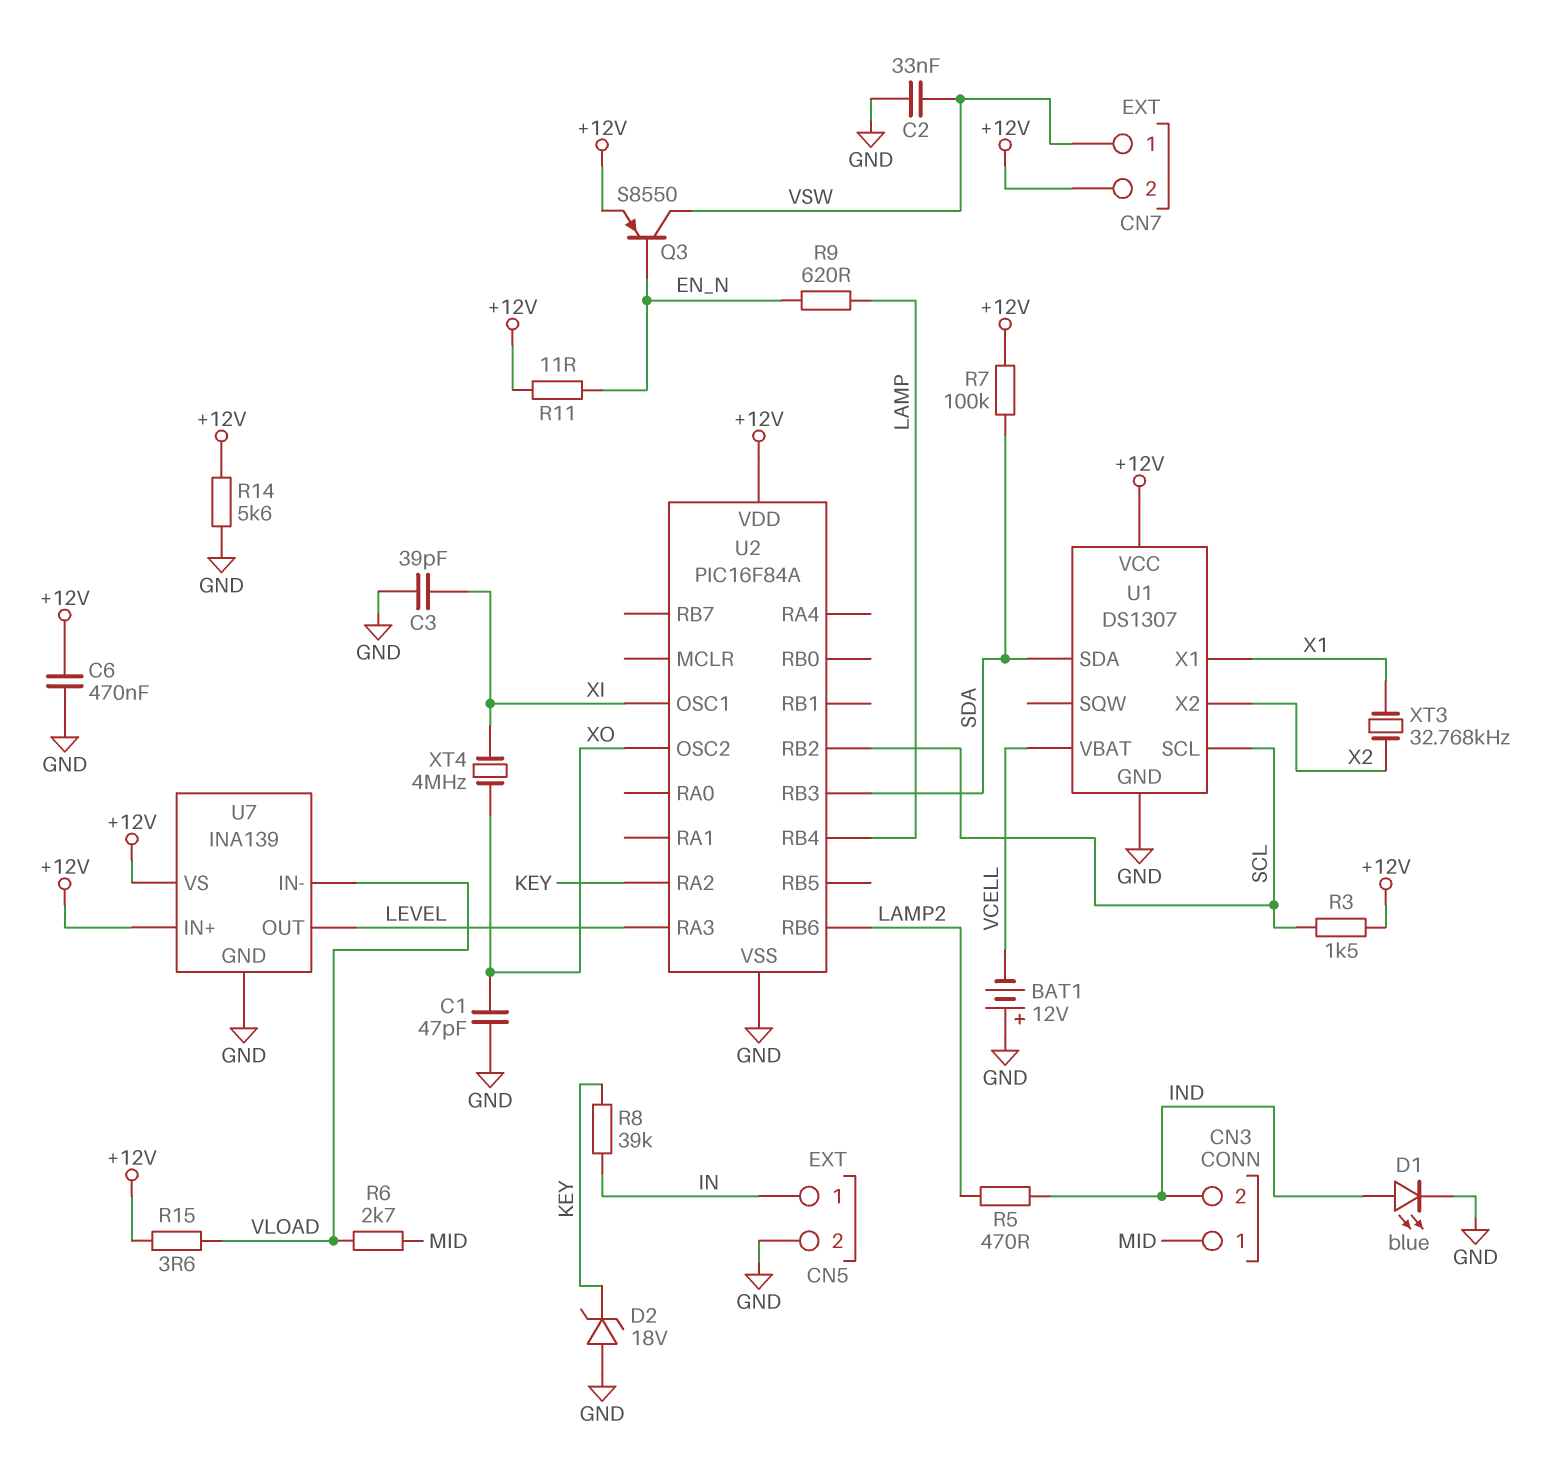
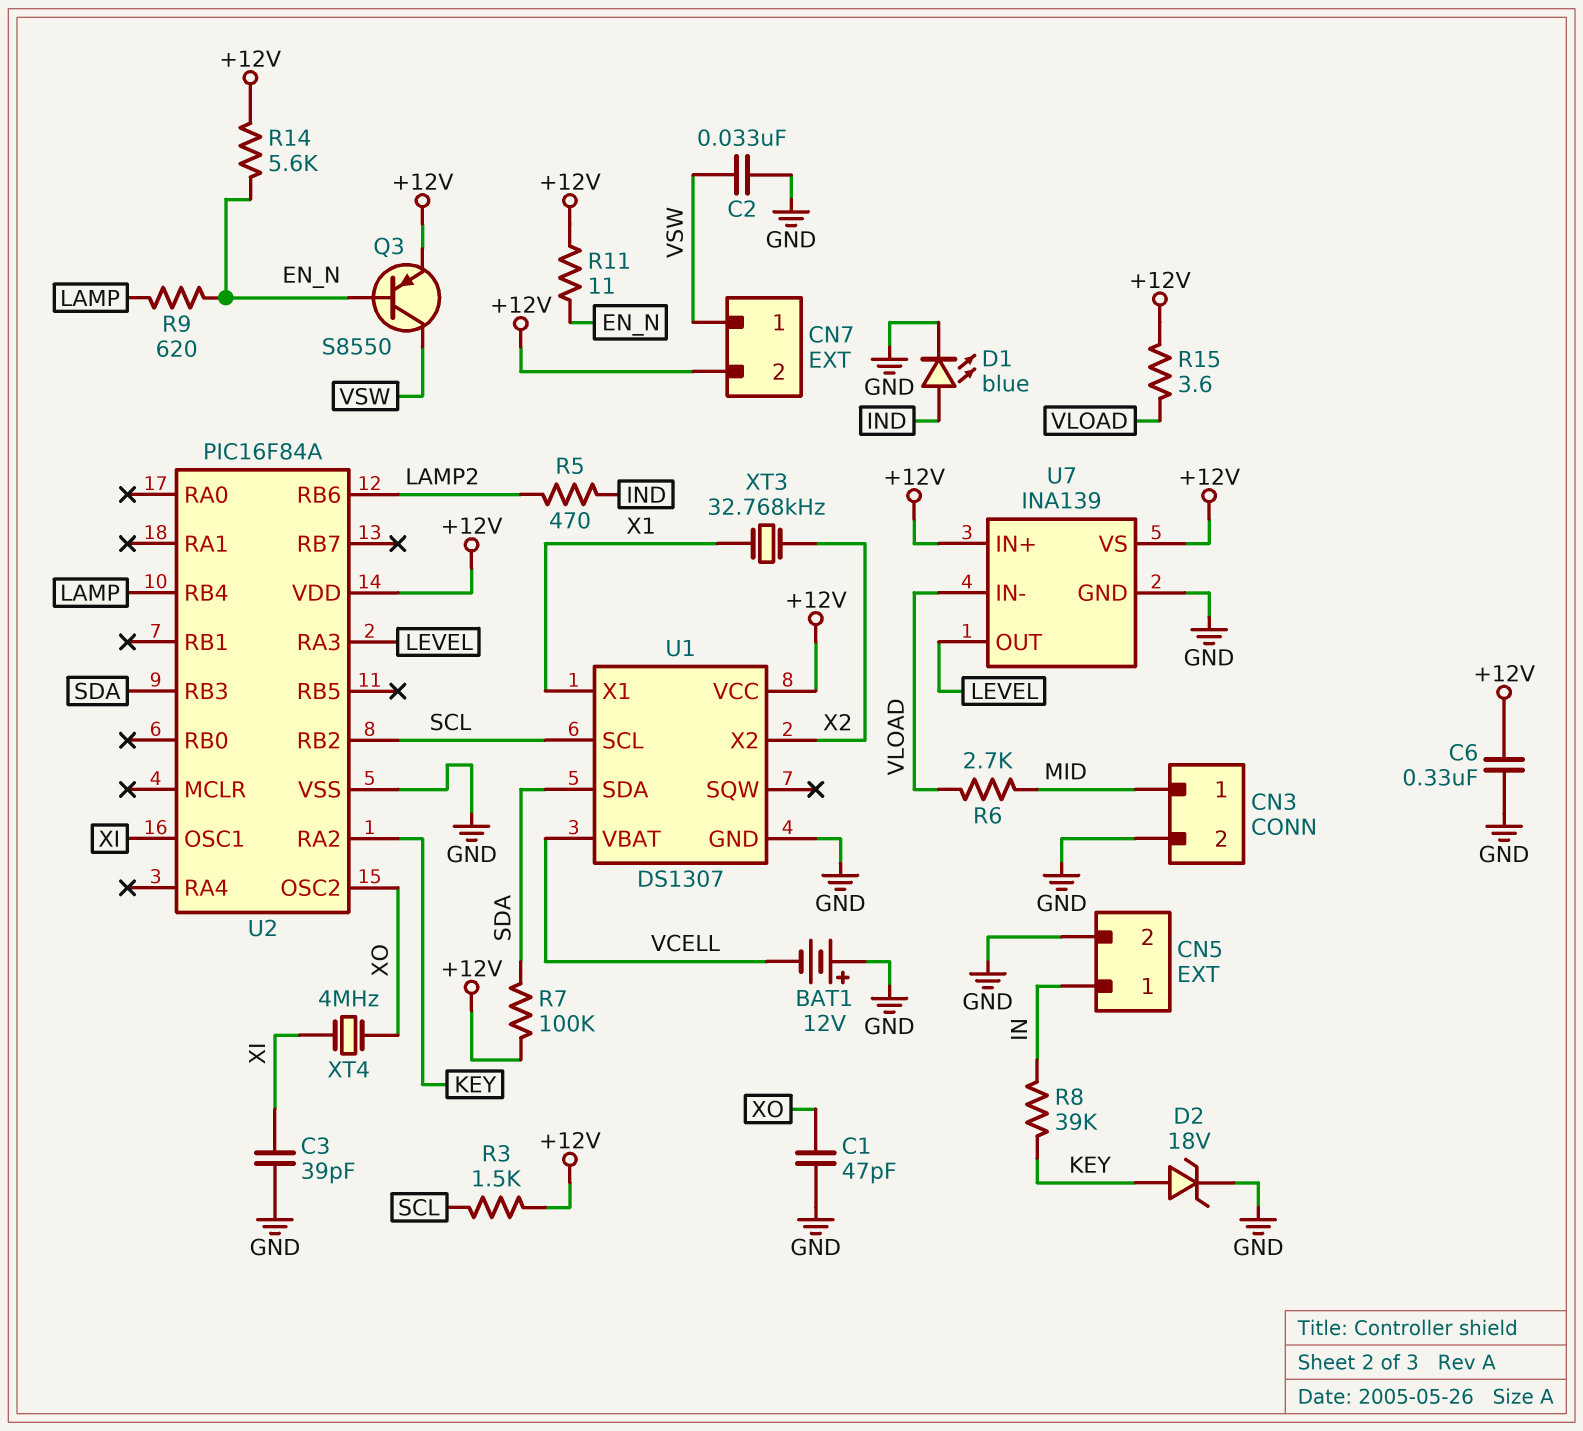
C6: 470nF (+12V, GND) -> 330nF (+12V, GND)
CN3 pin 2: IND -> GND
D2: zener 18V (A GND, K KEY) -> zener 18V (A KEY, K GND)
R14: 5.6k (+12V, GND) -> 5.6k (+12V, EN_N)

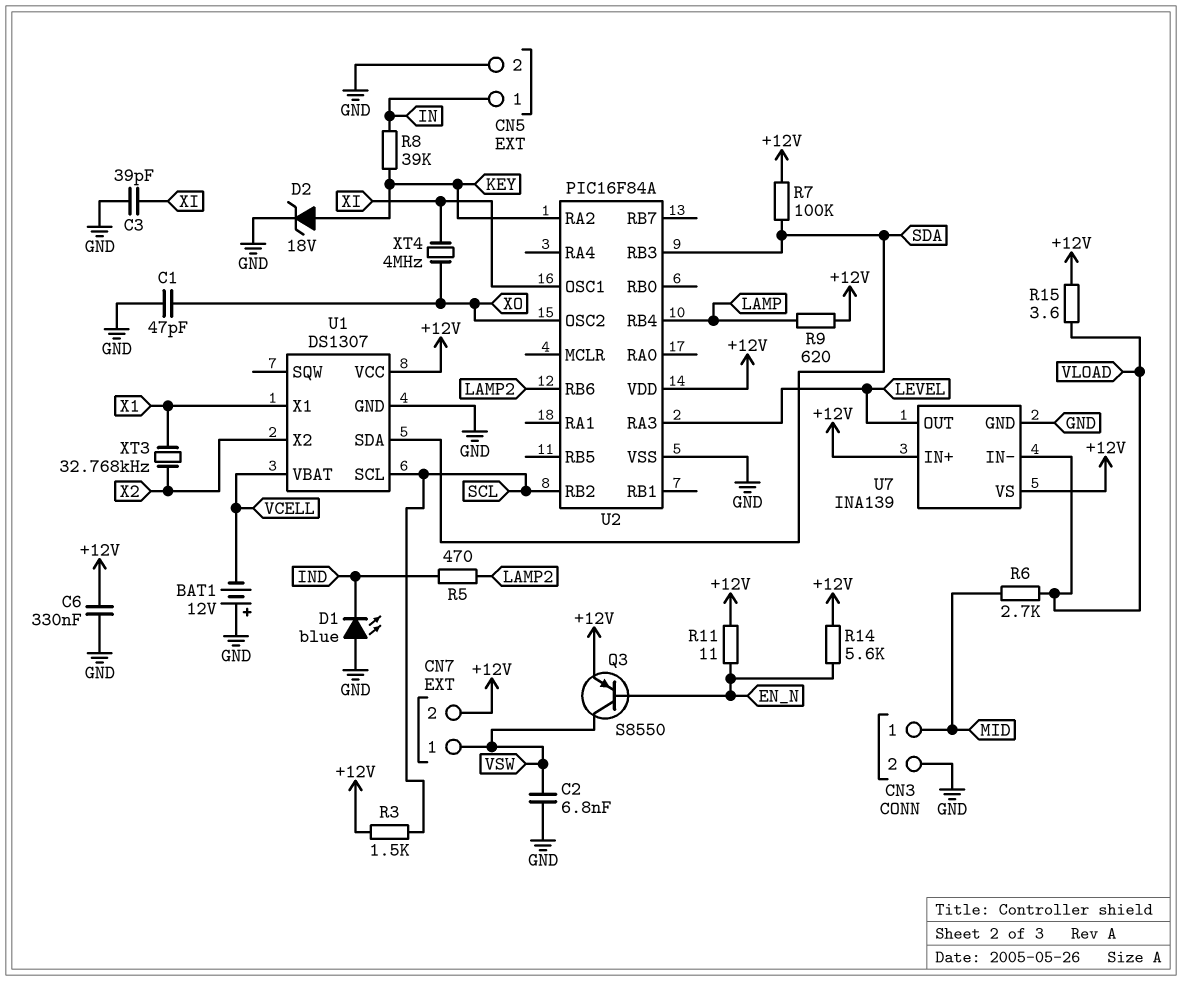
C2: 33nF (GND, VSW) -> 6.8nF (GND, VSW)
D1: LED blue (A IND, K GND) -> LED blue (A GND, K IND)
R9: 620 (EN_N, LAMP) -> 620 (+12V, LAMP)

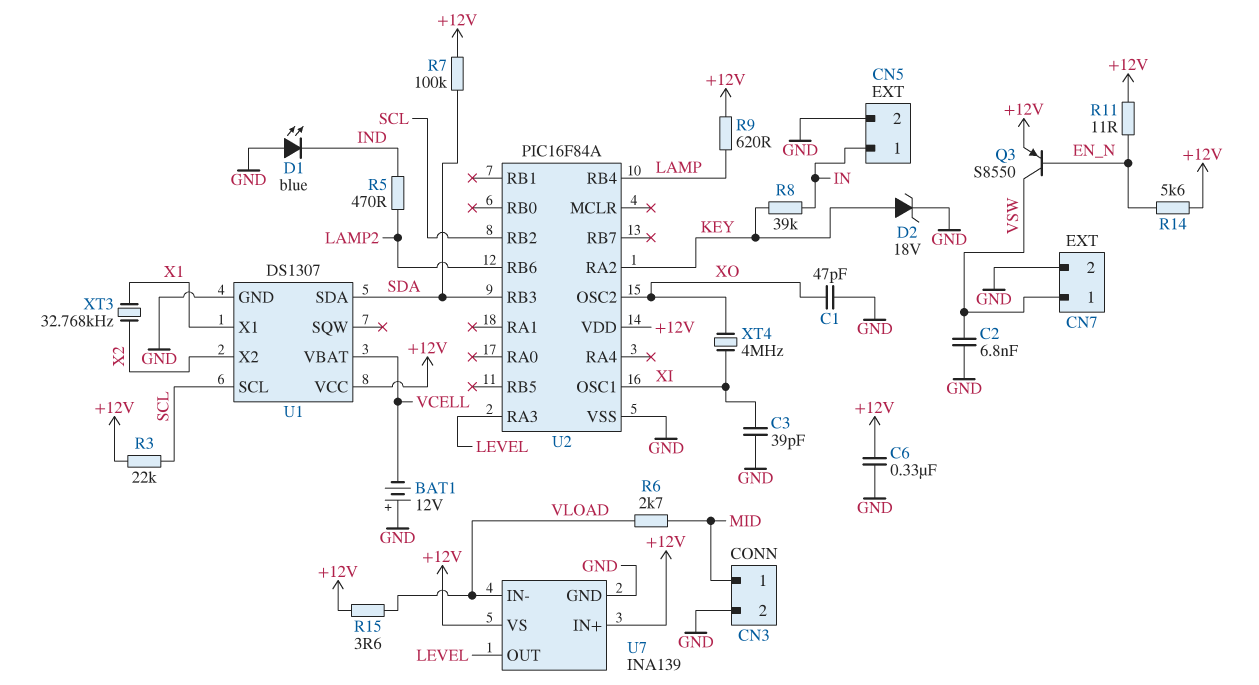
CN7 pin 2: +12V -> GND
R3: 1.5k (+12V, SCL) -> 22k (+12V, SCL)

